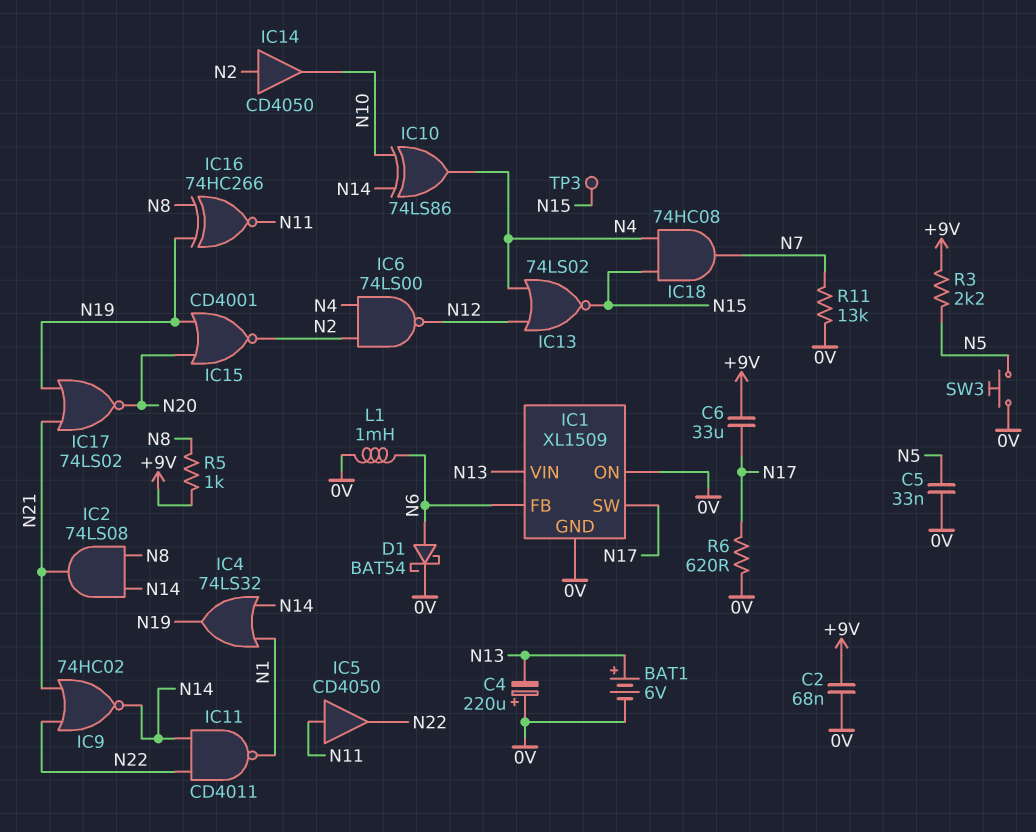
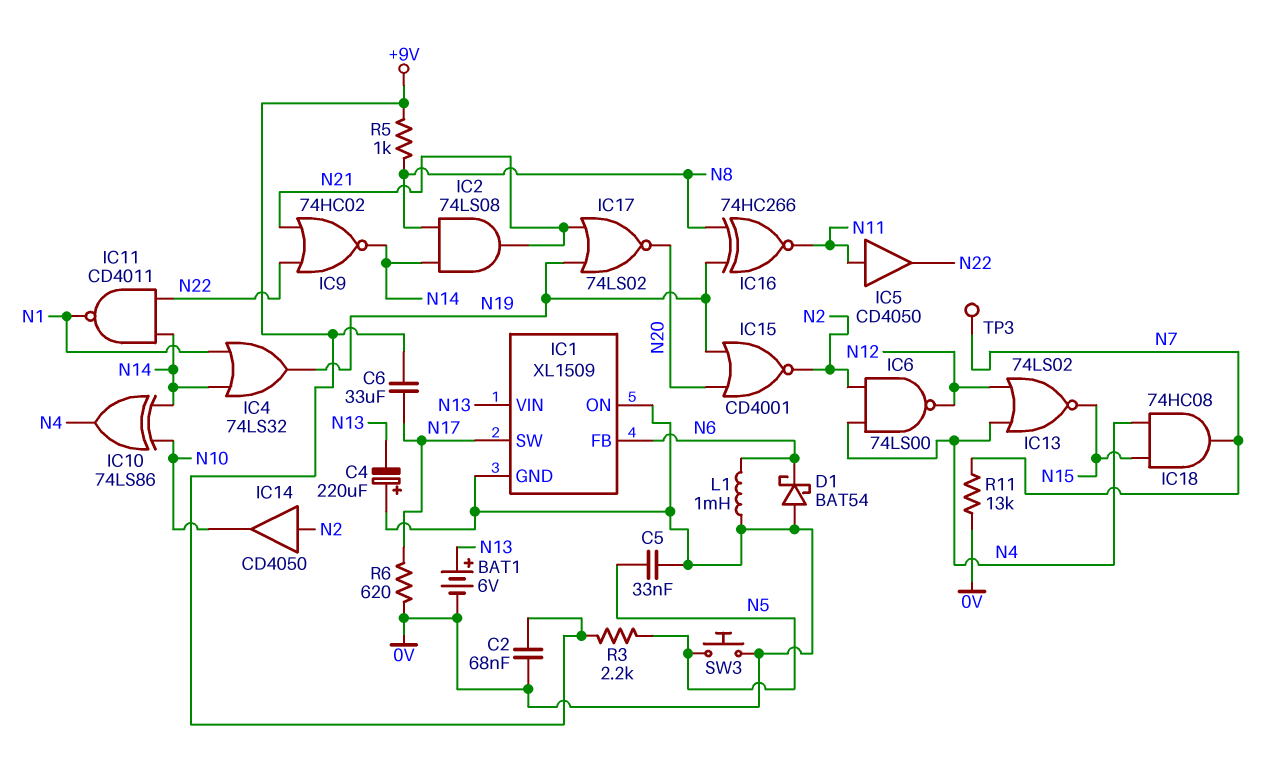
D1: schottky BAT54 (A N6, K 0V) -> schottky BAT54 (A 0V, K N6)
TP3: test point (N15) -> test point (N7)

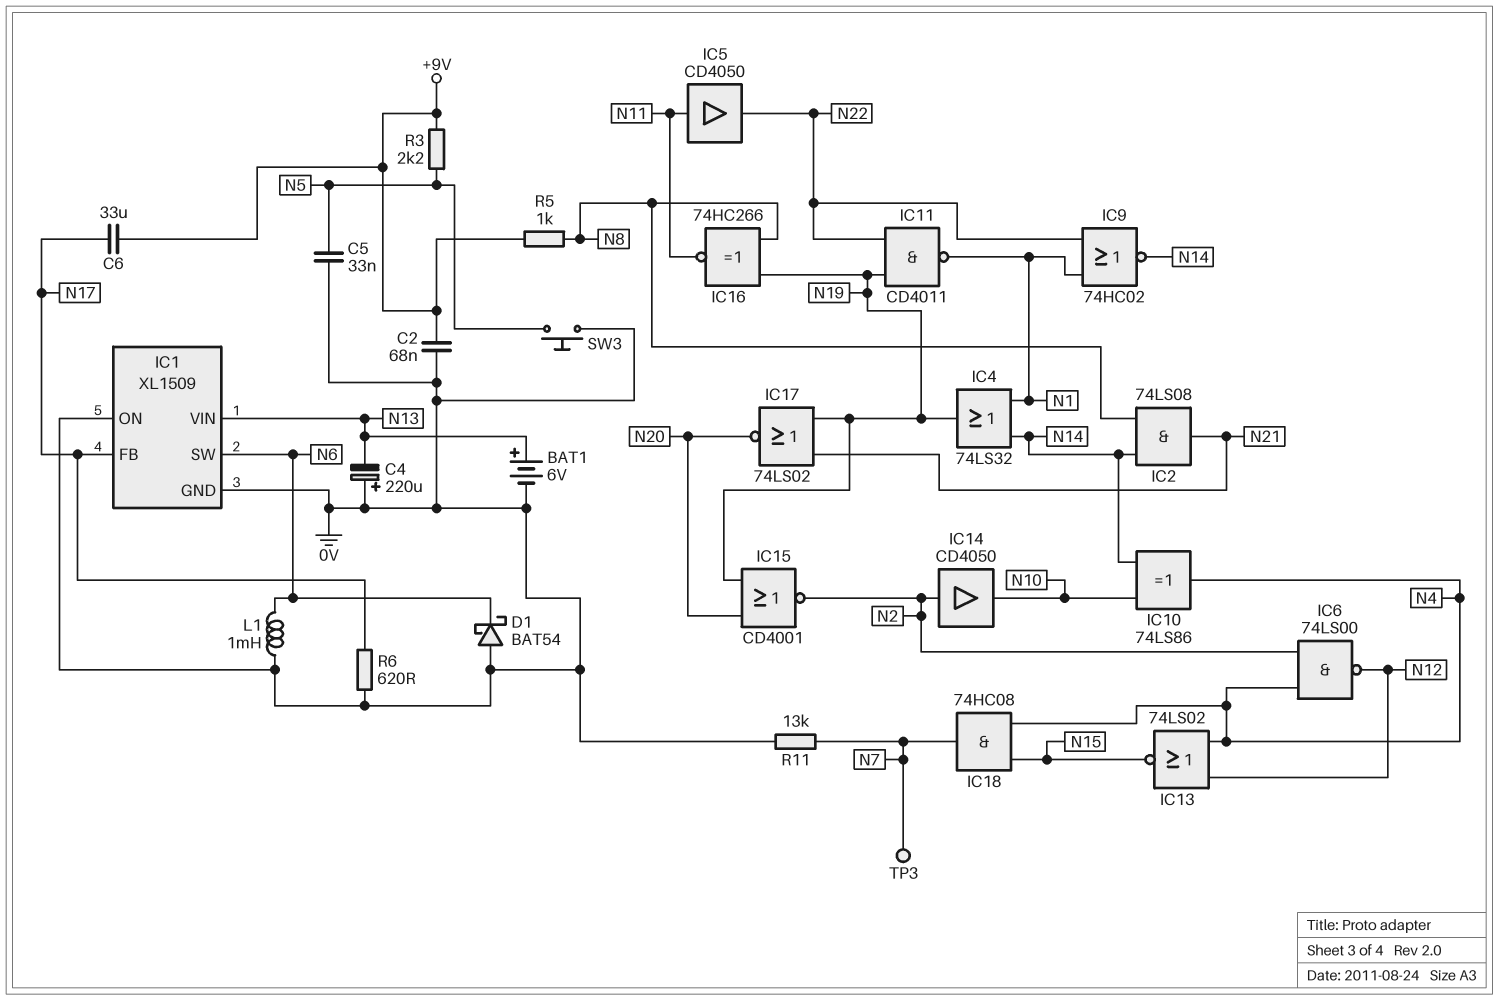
IC1 pin FB: N6 -> N17
IC1 pin SW: N17 -> N6
IC9: NOR 74HC02 (in N21, in N22, out N14) -> NOR 74HC02 (in N1, in N22, out N14)
IC11: NAND CD4011 (in N14, in N22, out N1) -> NAND CD4011 (in N19, in N22, out N1)

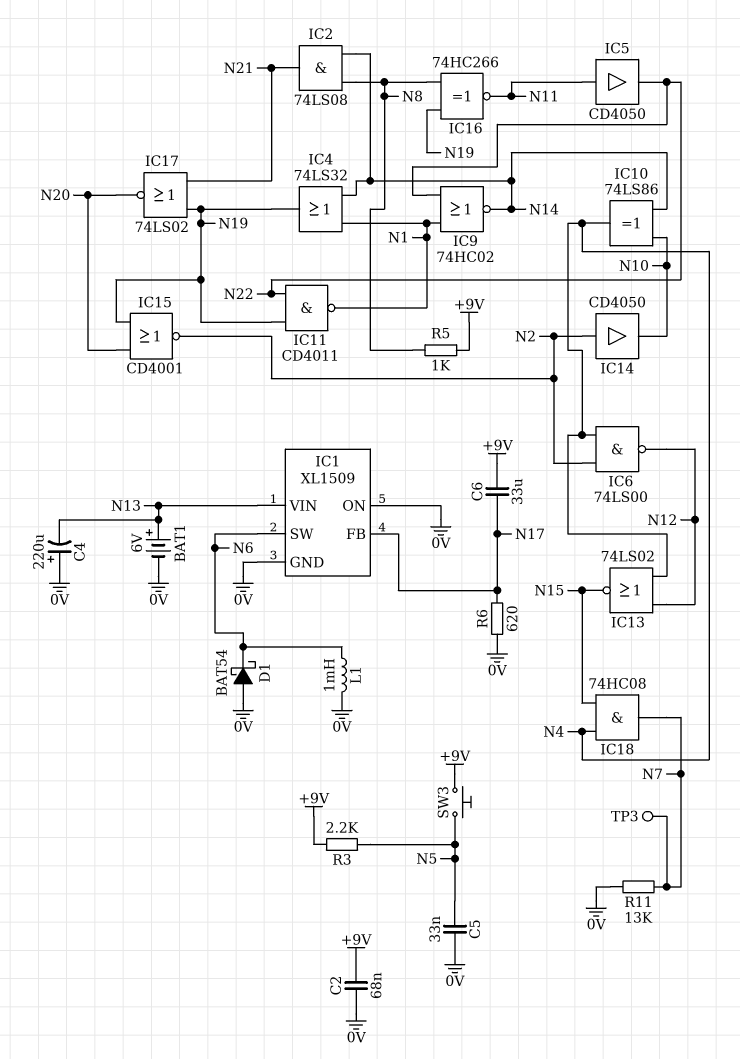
SW3: button (0V, N5) -> button (+9V, N5)

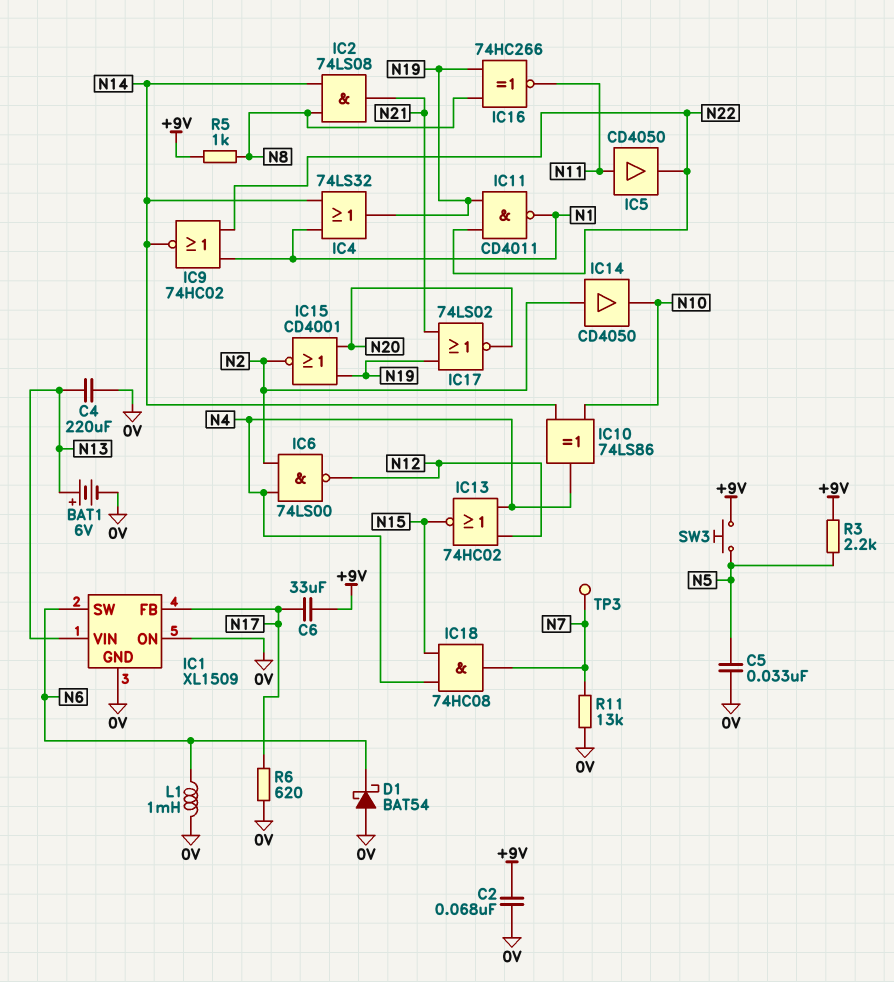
C4: 220uF (plus 0V, minus N13) -> 220uF (0V, N13)
IC13: NOR 74LS02 (in N4, in N12, out N15) -> NOR 74HC02 (in N4, in N12, out N15)

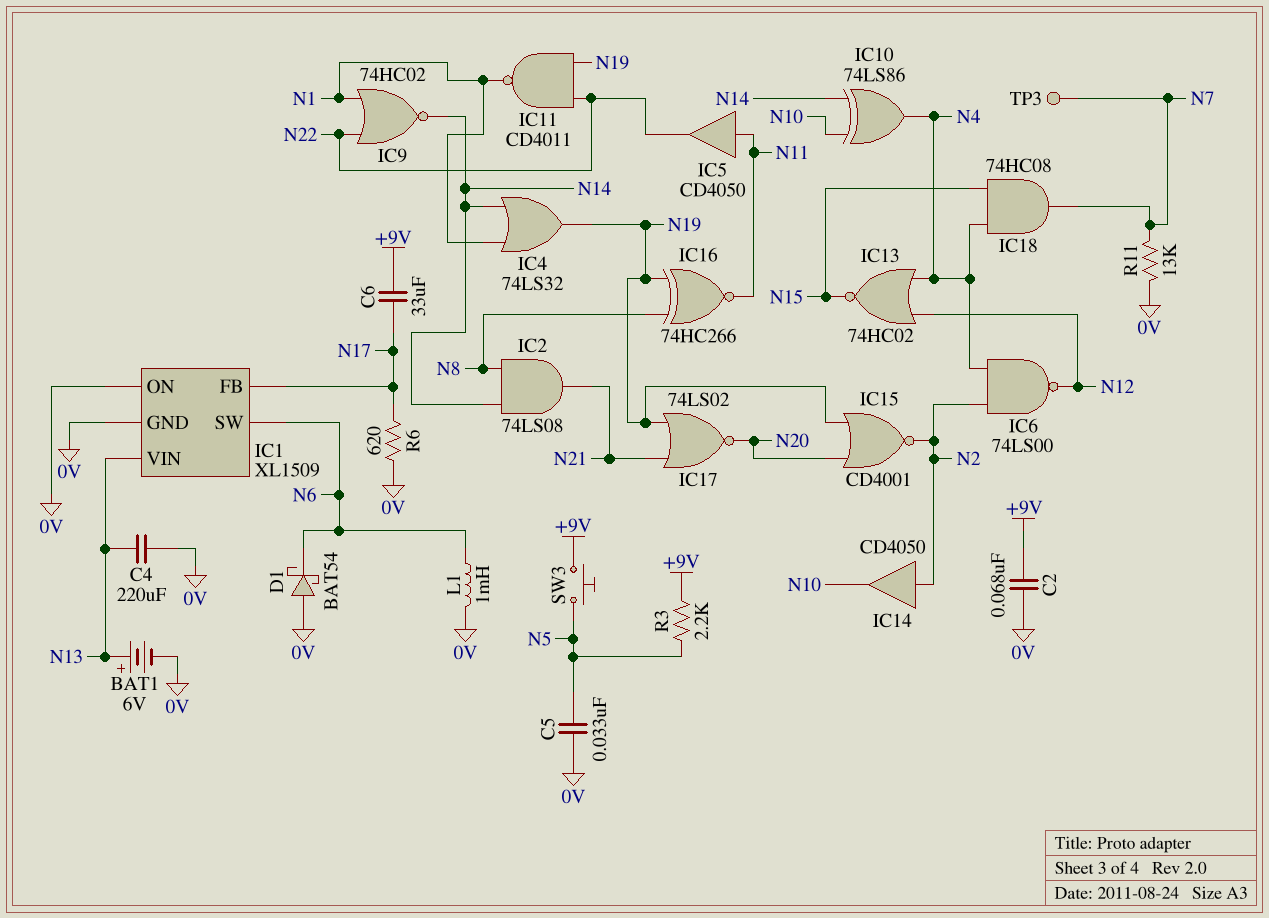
R5: 1k (+9V, N8) -> none

